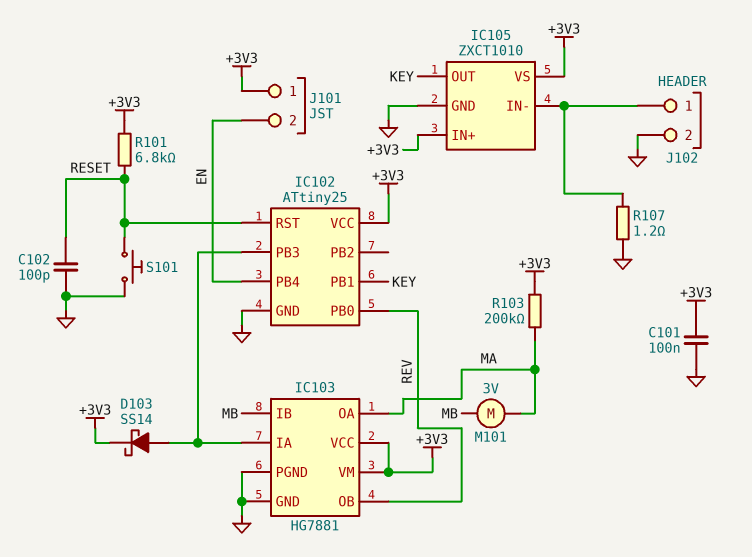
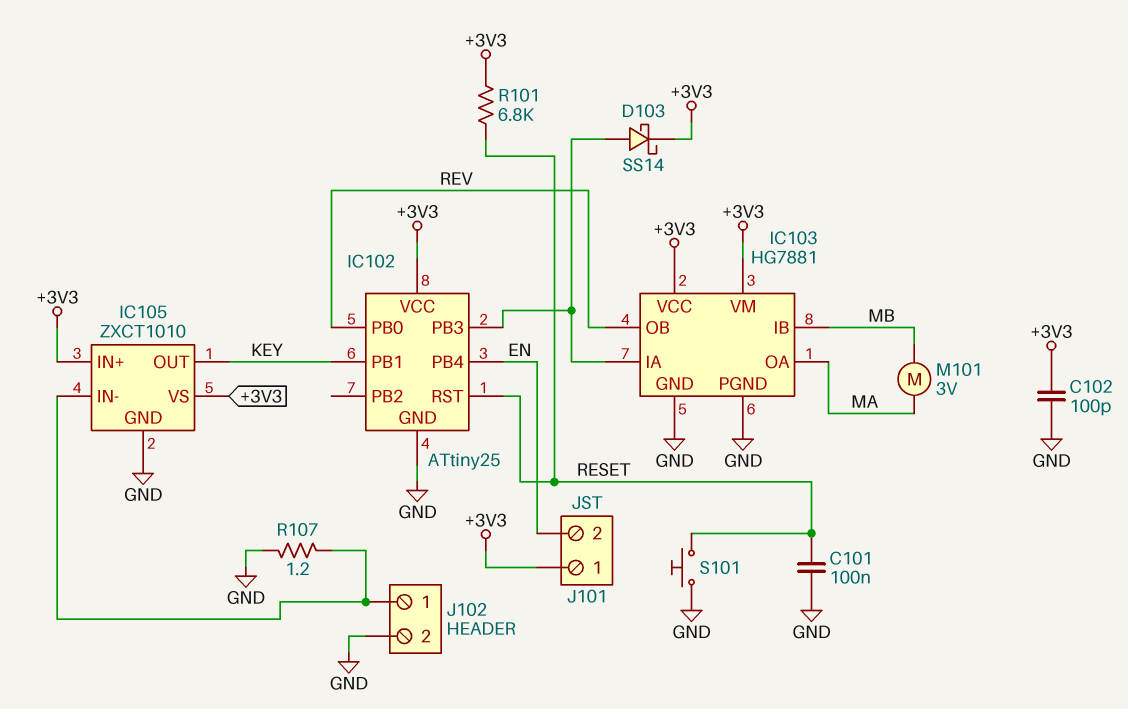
C101: 100nF (+3V3, GND) -> 100nF (GND, RESET)
C102: 100pF (GND, RESET) -> 100pF (+3V3, GND)
R103: 200k (+3V3, MA) -> none

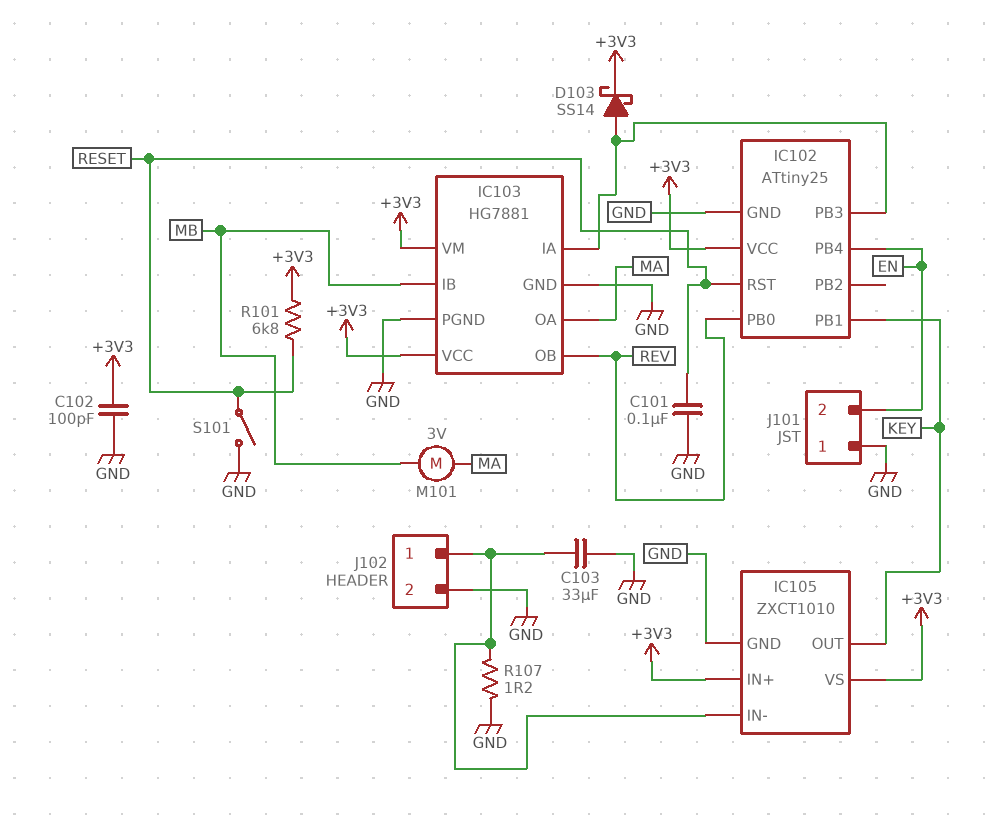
C103: none -> 33uF (GND, IC105/IN-)
J101 pin 1: +3V3 -> GND
S101: button (GND, RESET) -> switch (GND, RESET)

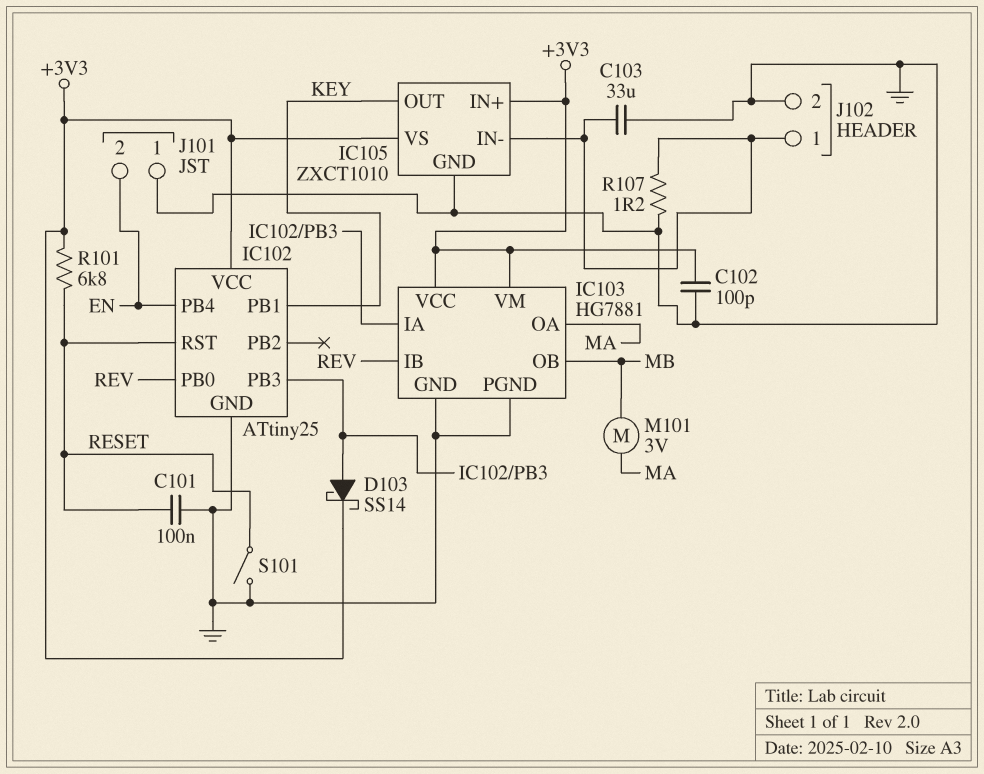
IC103 pin IB: MB -> REV
IC103 pin OB: REV -> MB

